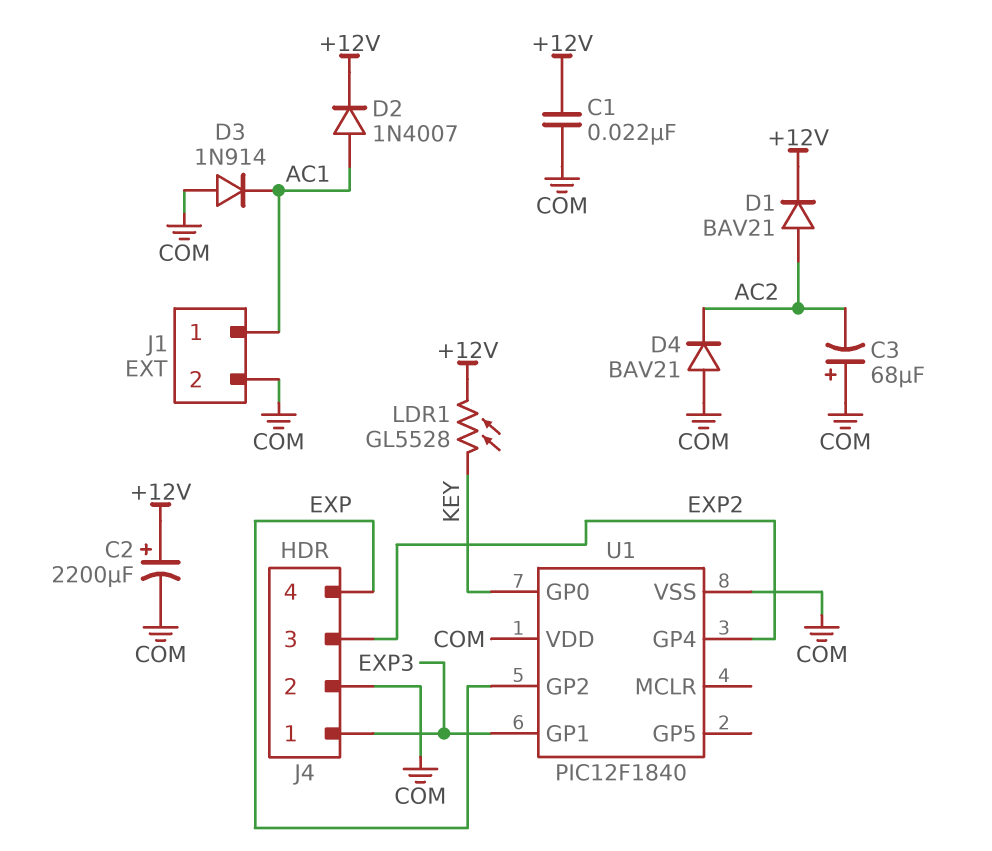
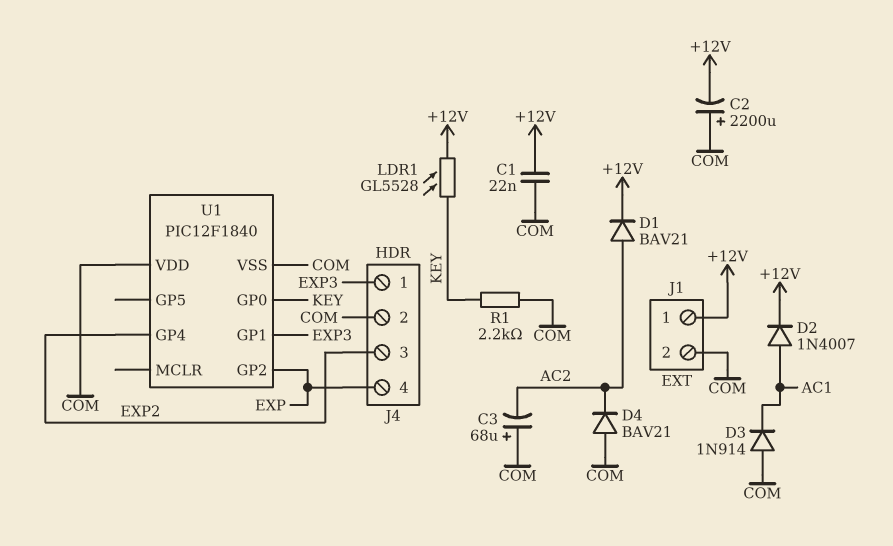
C2: 2200uF (plus +12V, minus COM) -> 2200uF (plus COM, minus +12V)
J1 pin 1: AC1 -> +12V
R1: none -> 2.2k (COM, KEY)

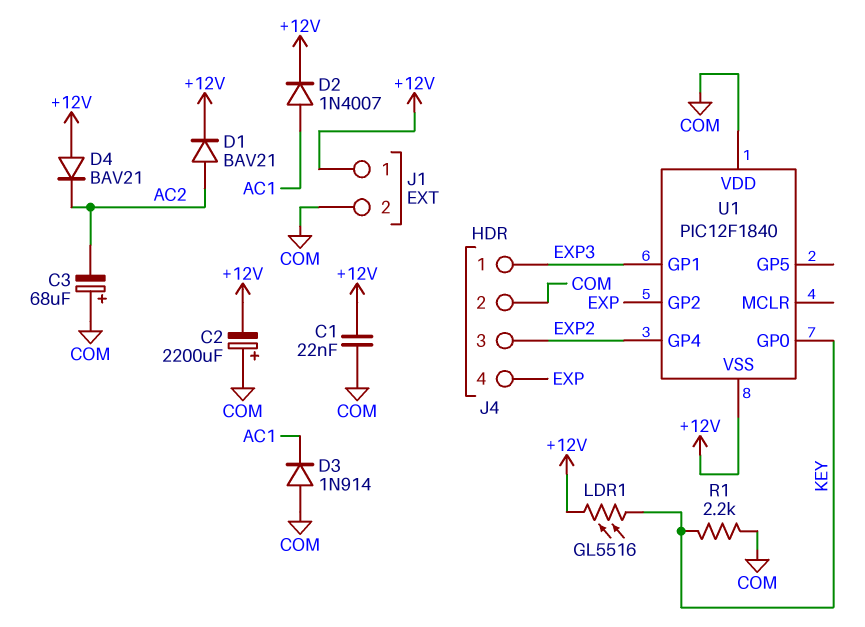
D4: diode BAV21 (A COM, K AC2) -> diode BAV21 (A +12V, K AC2)
LDR1: GL5528 (+12V, KEY) -> GL5516 (+12V, KEY)
U1 pin VSS: COM -> +12V

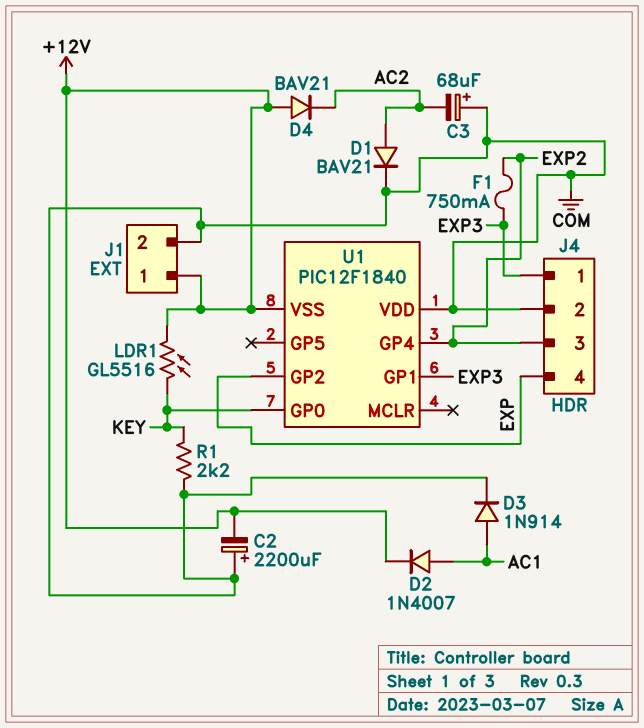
C1: 22nF (+12V, COM) -> none
D1: diode BAV21 (A AC2, K +12V) -> diode BAV21 (A AC2, K COM)
D3: diode 1N914 (A COM, K AC1) -> diode 1N914 (A AC1, K COM)
F1: none -> 750mA (EXP2, EXP3)

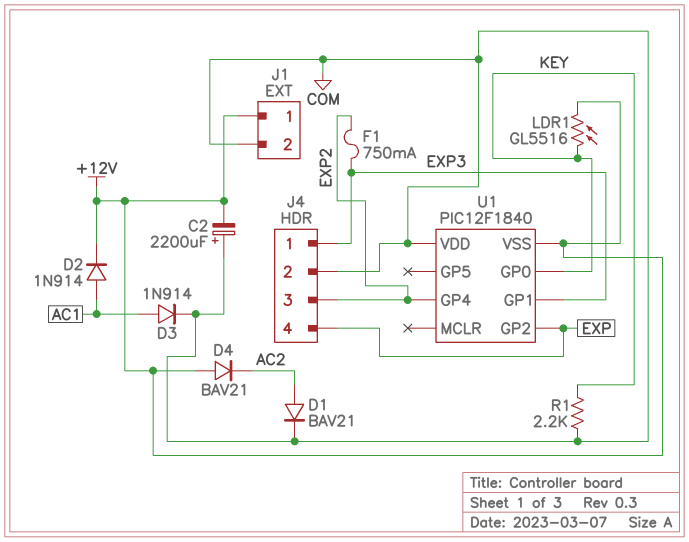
C3: 68uF (plus COM, minus AC2) -> none
D2: diode 1N4007 (A AC1, K +12V) -> diode 1N914 (A AC1, K +12V)

